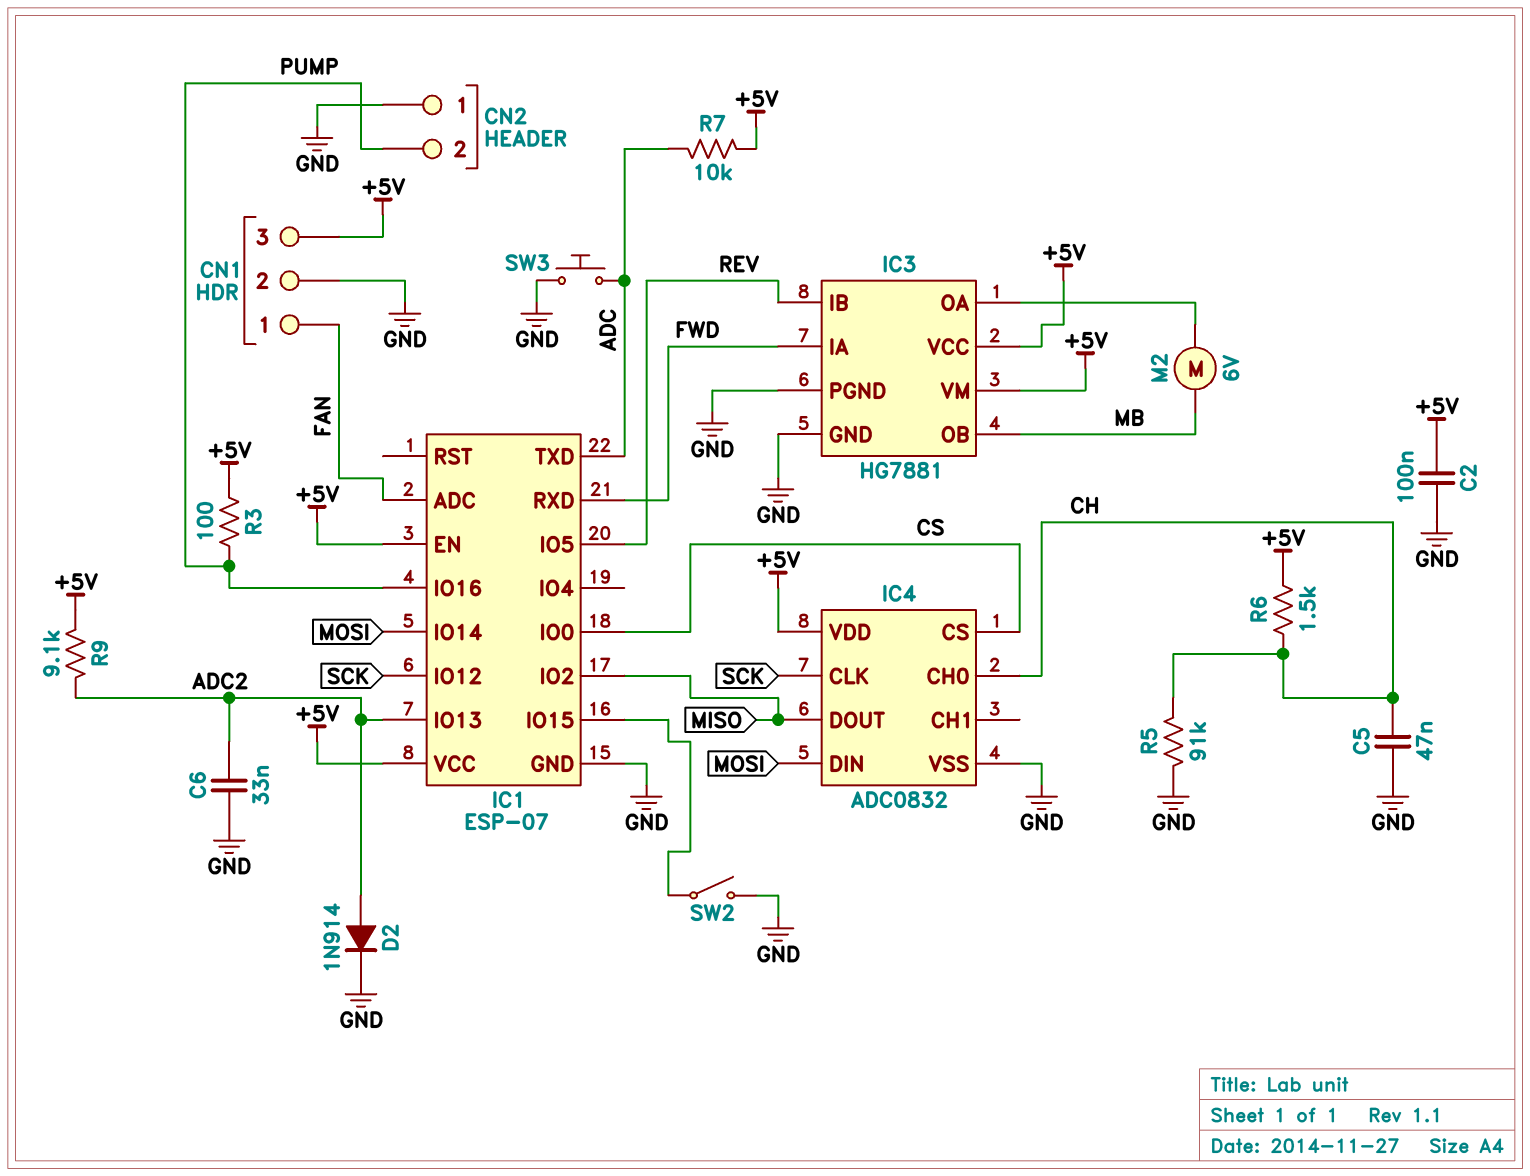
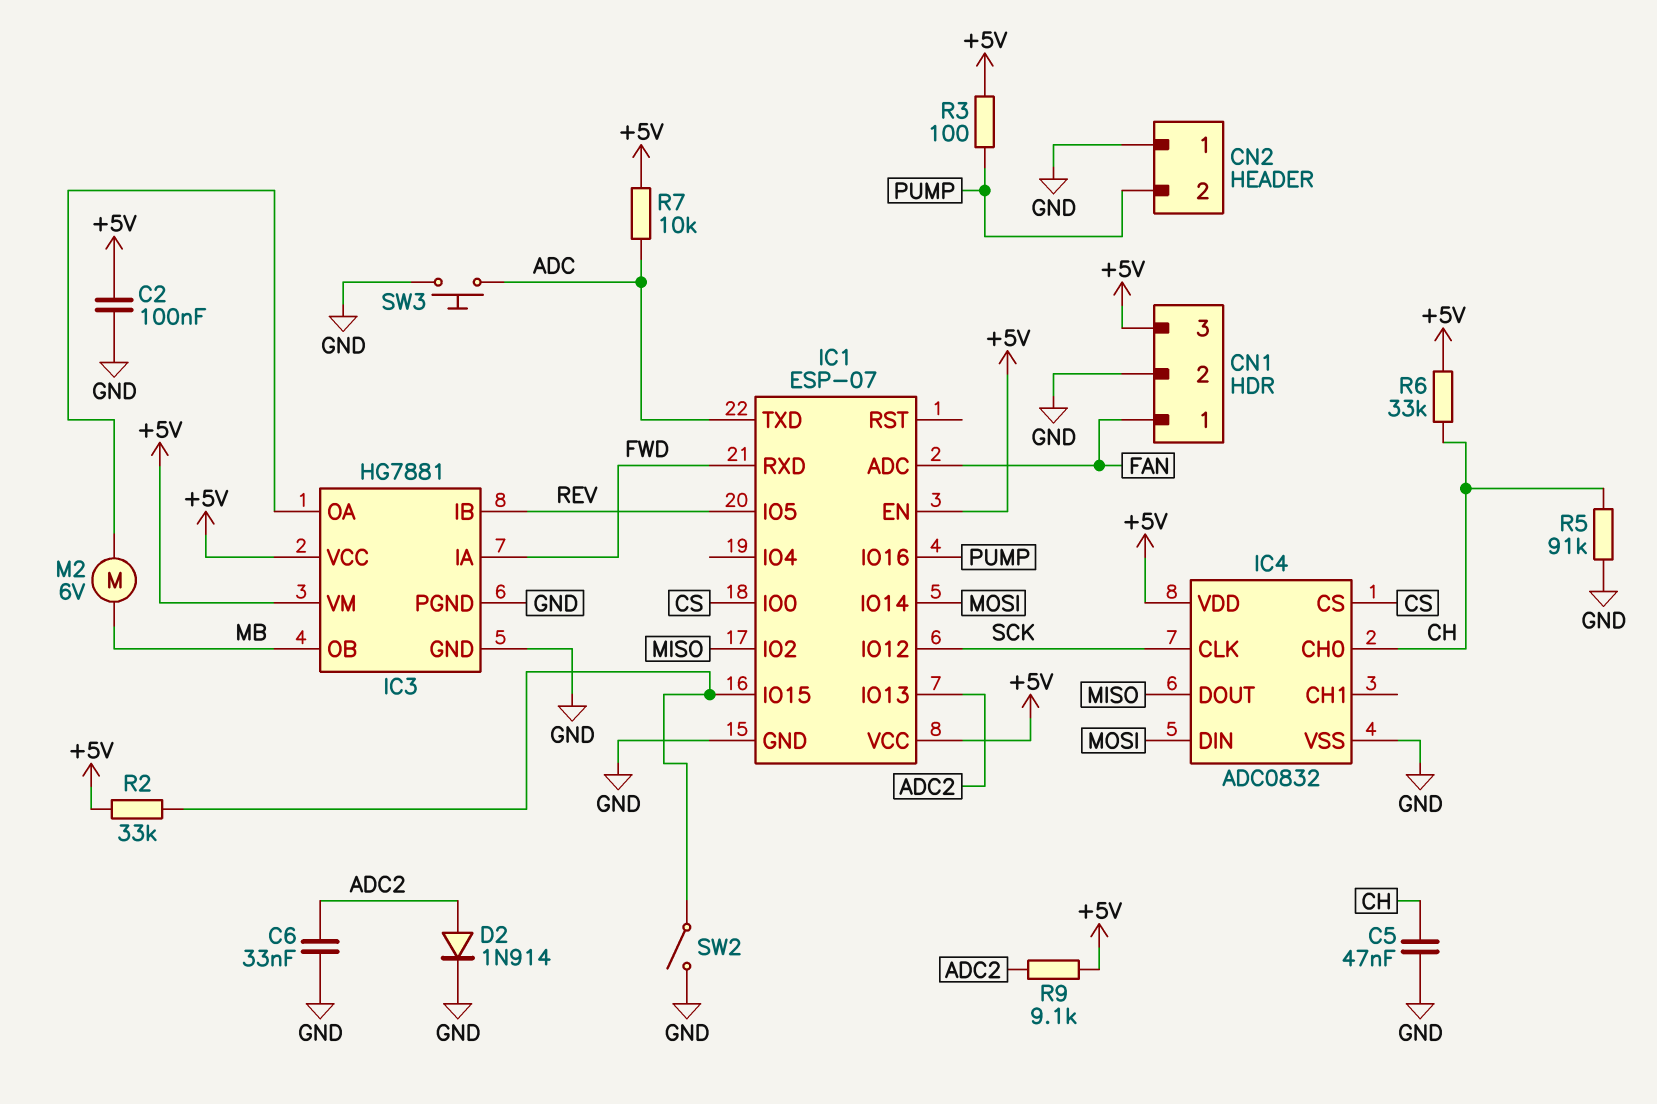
R2: none -> 33k (+5V, IC1/IO15)
R6: 1.5k (+5V, CH) -> 33k (+5V, CH)

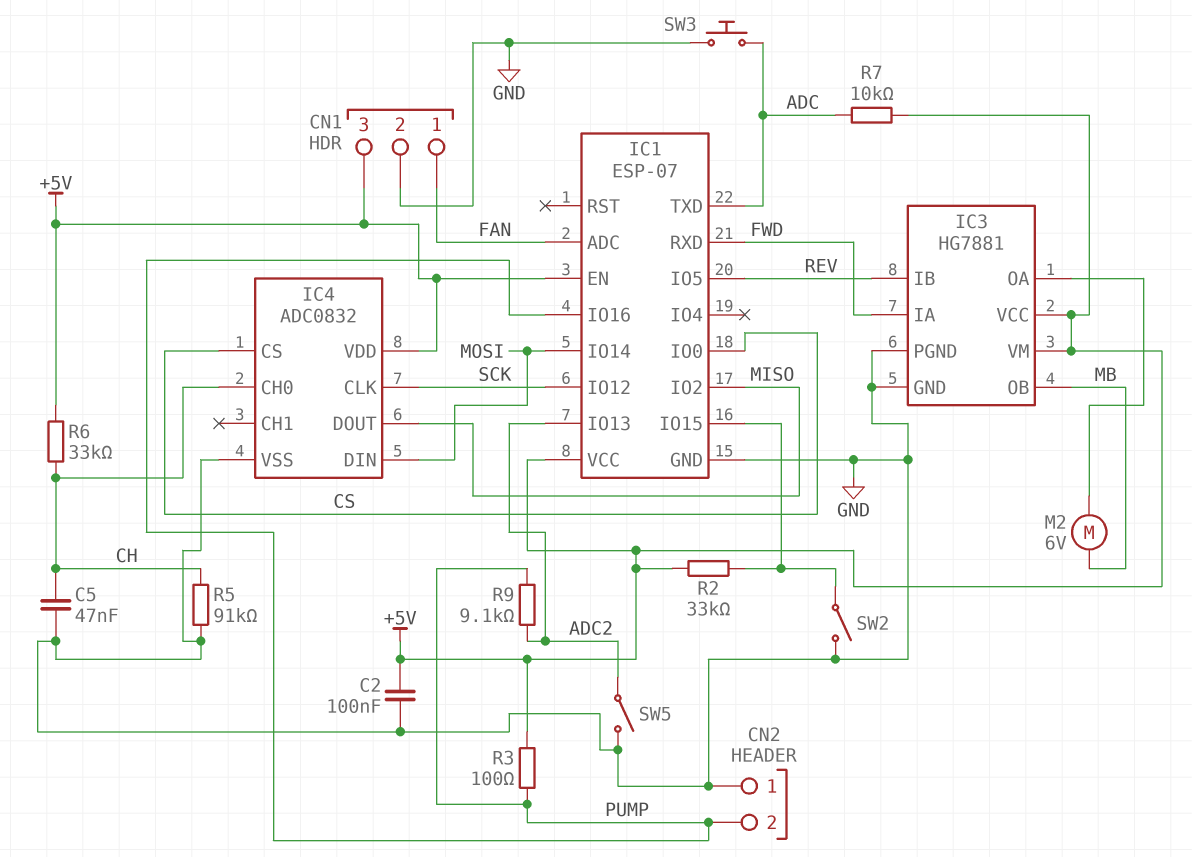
C6: 33nF (ADC2, GND) -> none
D2: diode 1N914 (A ADC2, K GND) -> none
R9: 9.1k (+5V, ADC2) -> 9.1k (ADC2, PUMP)
SW5: none -> switch (ADC2, GND)

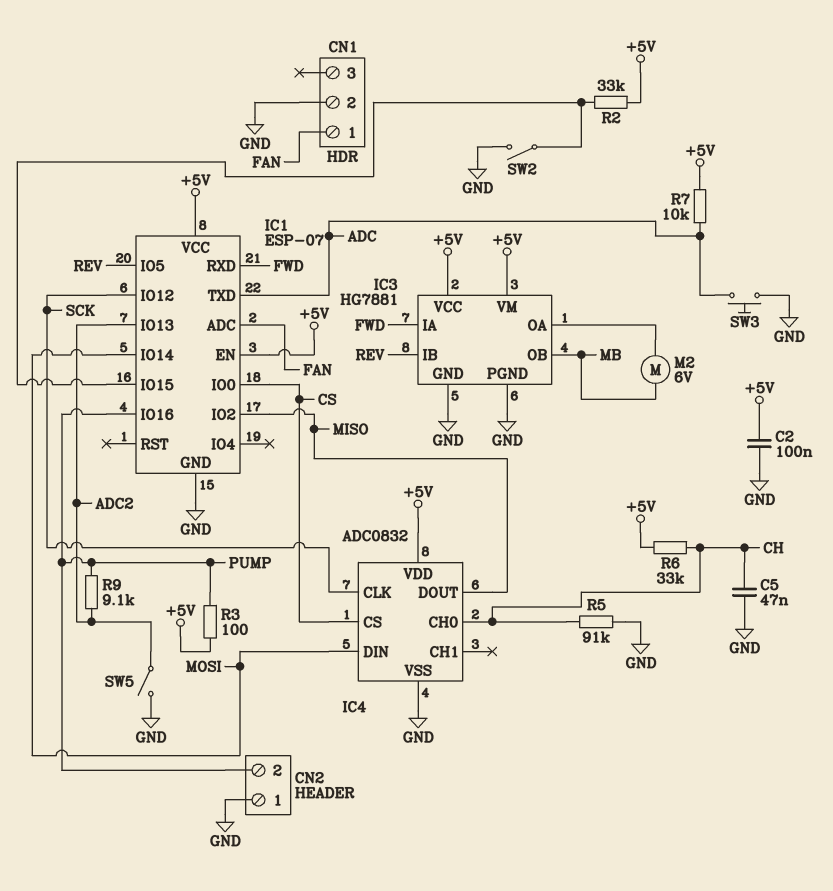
CN1 pin 3: +5V -> none

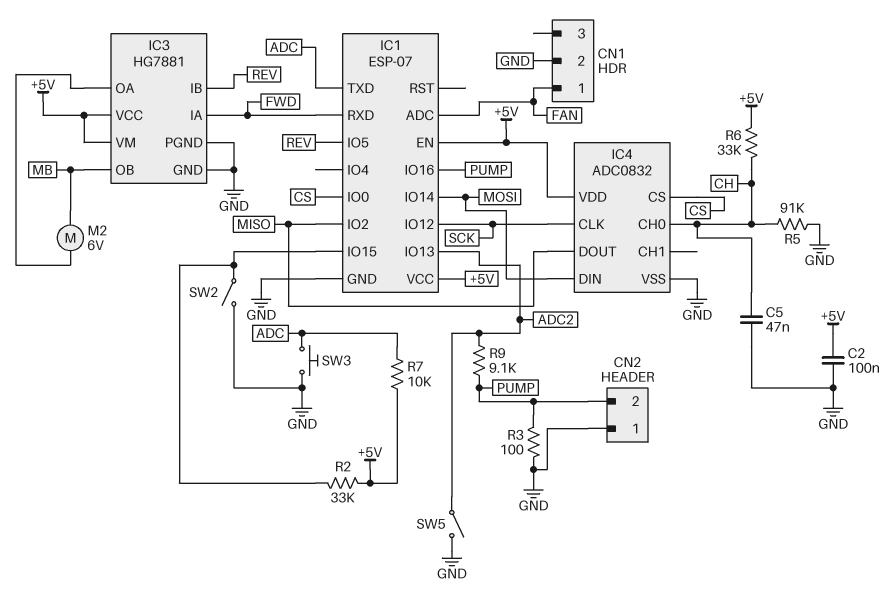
R3: 100 (+5V, PUMP) -> 100 (GND, PUMP)

